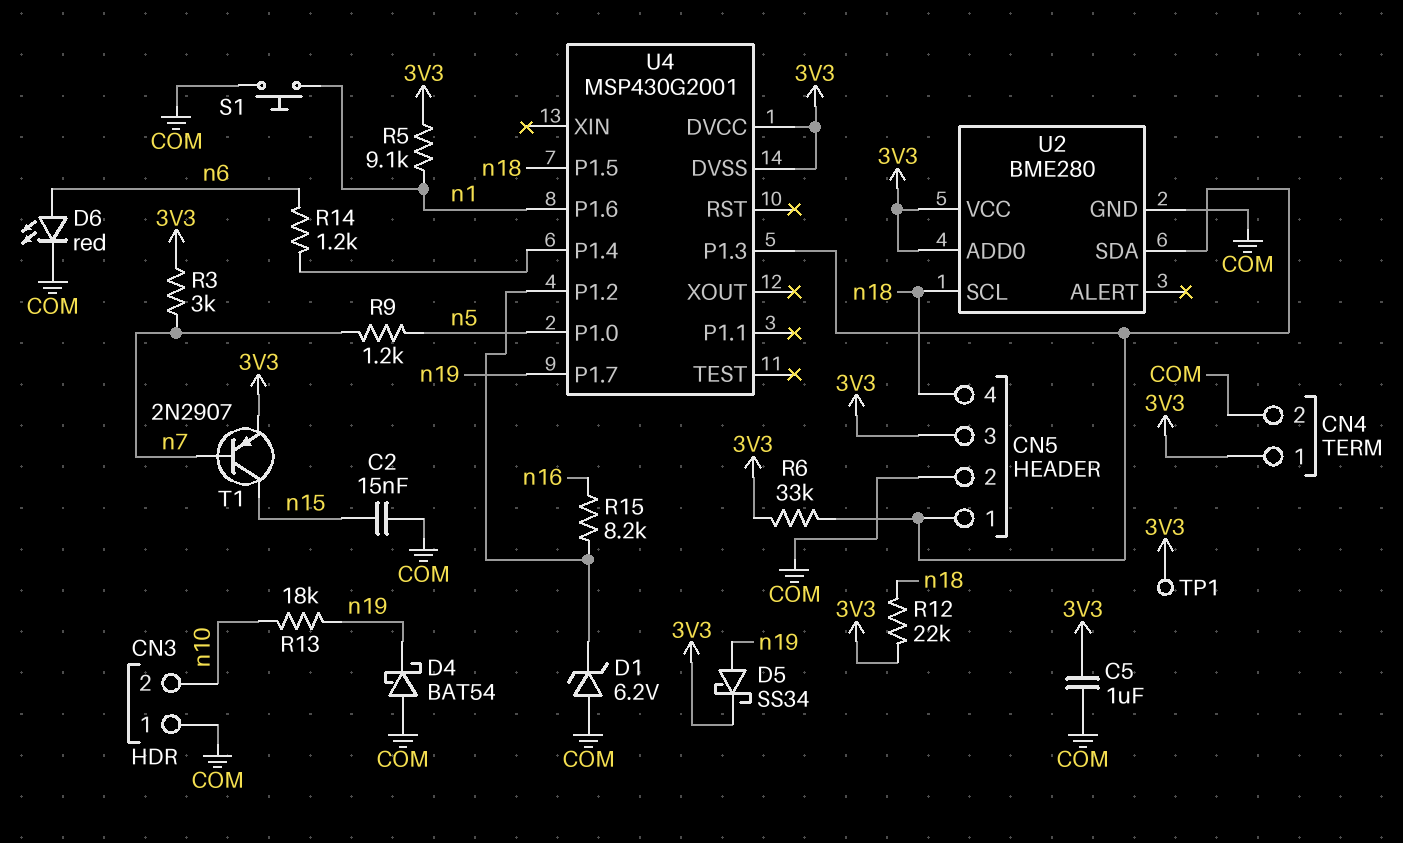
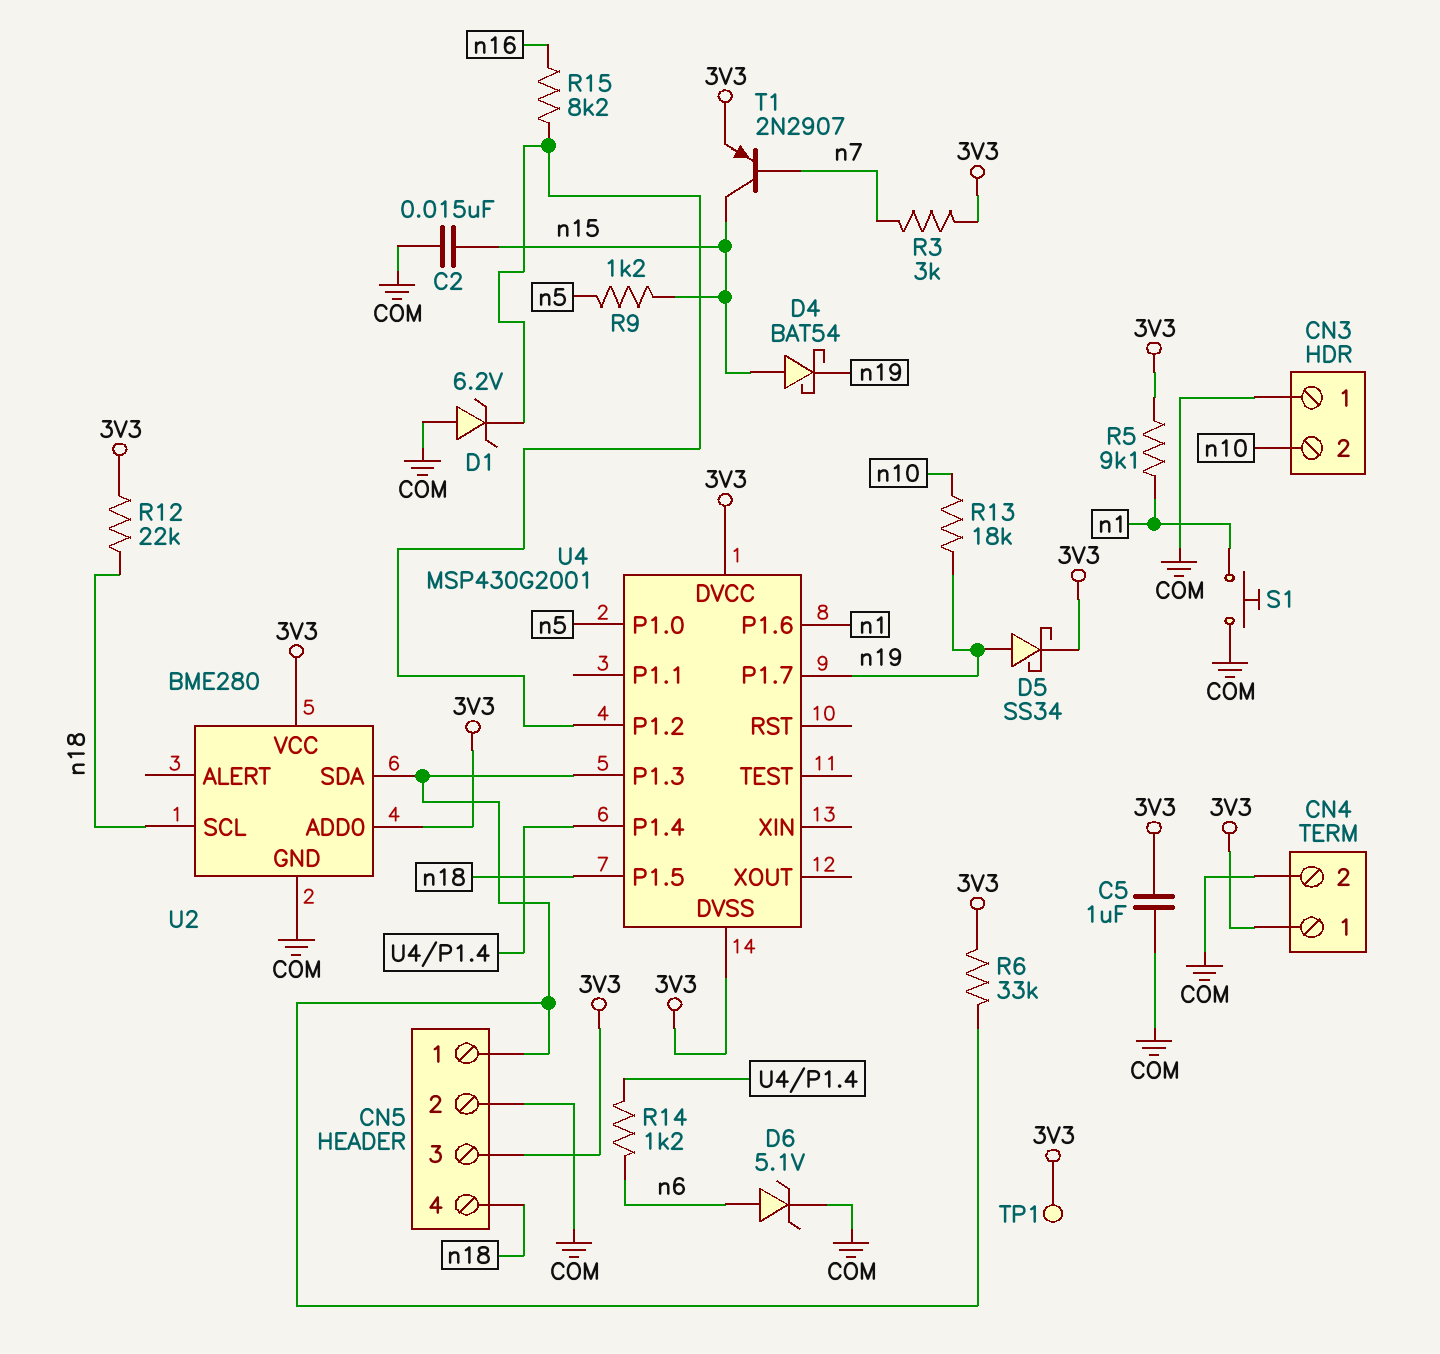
D4: schottky BAT54 (A COM, K n19) -> schottky BAT54 (A n15, K n19)
D6: LED red (A n6, K COM) -> zener 5.1V (A n6, K COM)
R9: 1.2k (n5, n7) -> 1.2k (n5, n15)

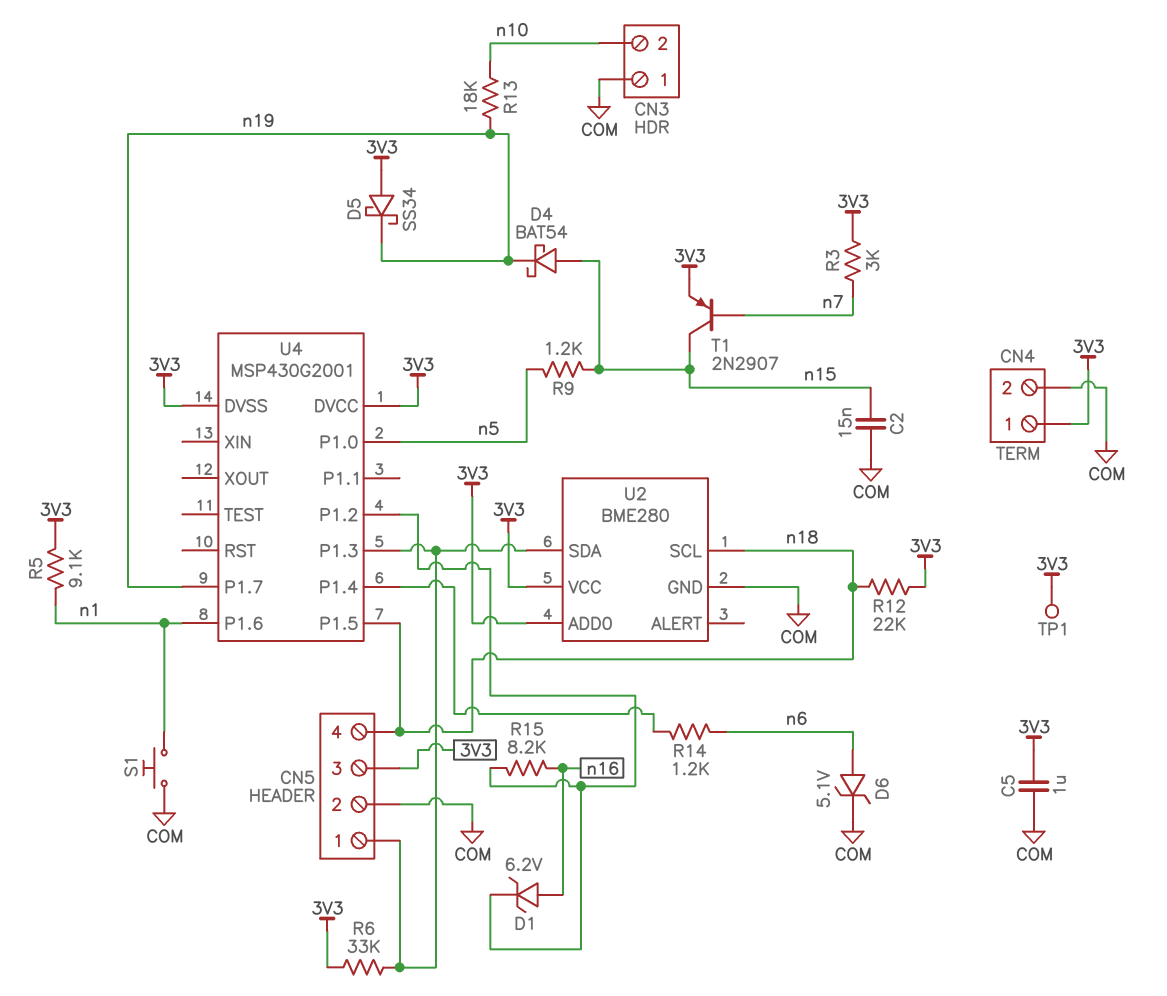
D1: zener 6.2V (A COM, K U4/P1.2) -> zener 6.2V (A n16, K U4/P1.2)
D5: schottky SS34 (A n19, K 3V3) -> schottky SS34 (A 3V3, K n19)

